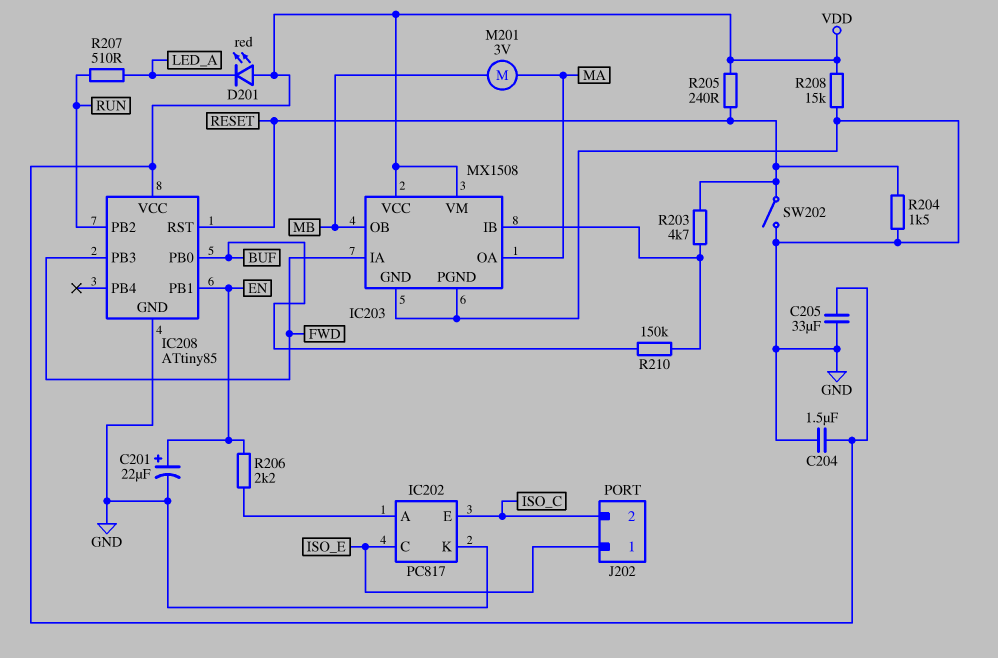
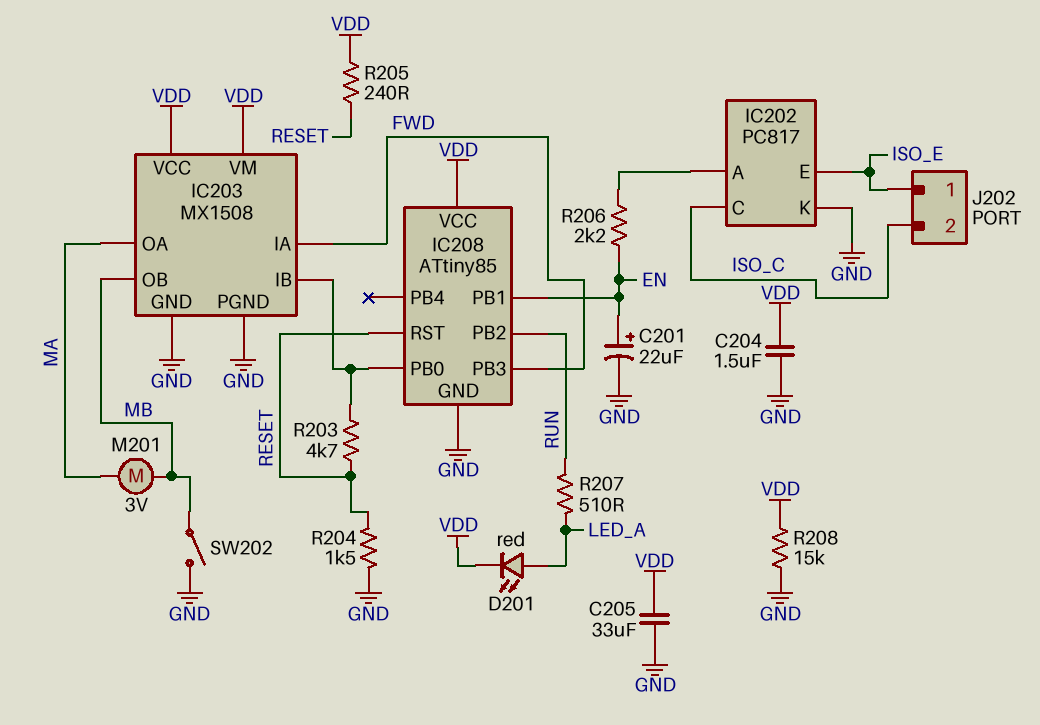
D201: LED red (A VDD, K LED_A) -> LED red (A LED_A, K VDD)
IC202 pin C: ISO_E -> ISO_C
IC202 pin E: ISO_C -> ISO_E
IC208 pin PB0: BUF -> IC203/IB
R210: 150k (BUF, IC203/IB) -> none
SW202: switch (GND, RESET) -> switch (GND, MB)

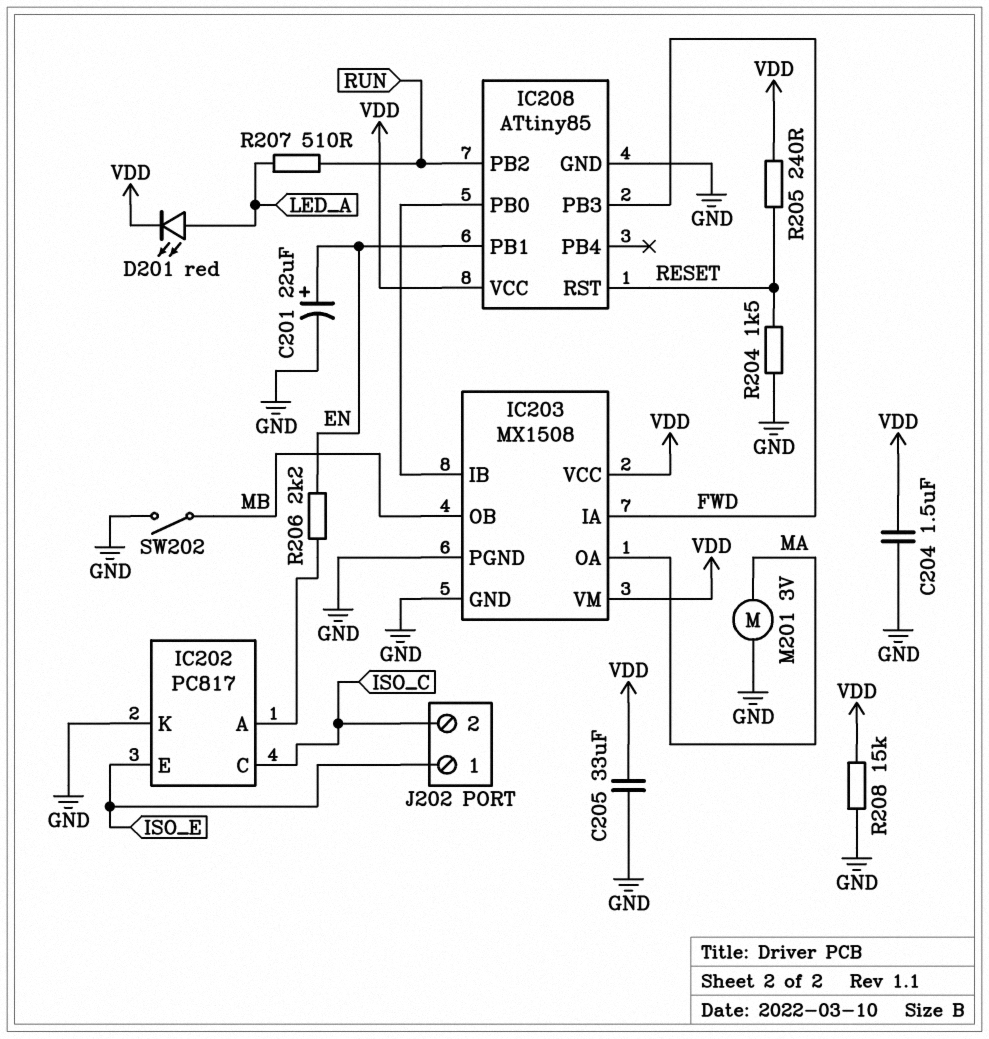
M201: motor 3V (MA, MB) -> motor 3V (GND, MA)
R203: 4.7k (IC203/IB, RESET) -> none

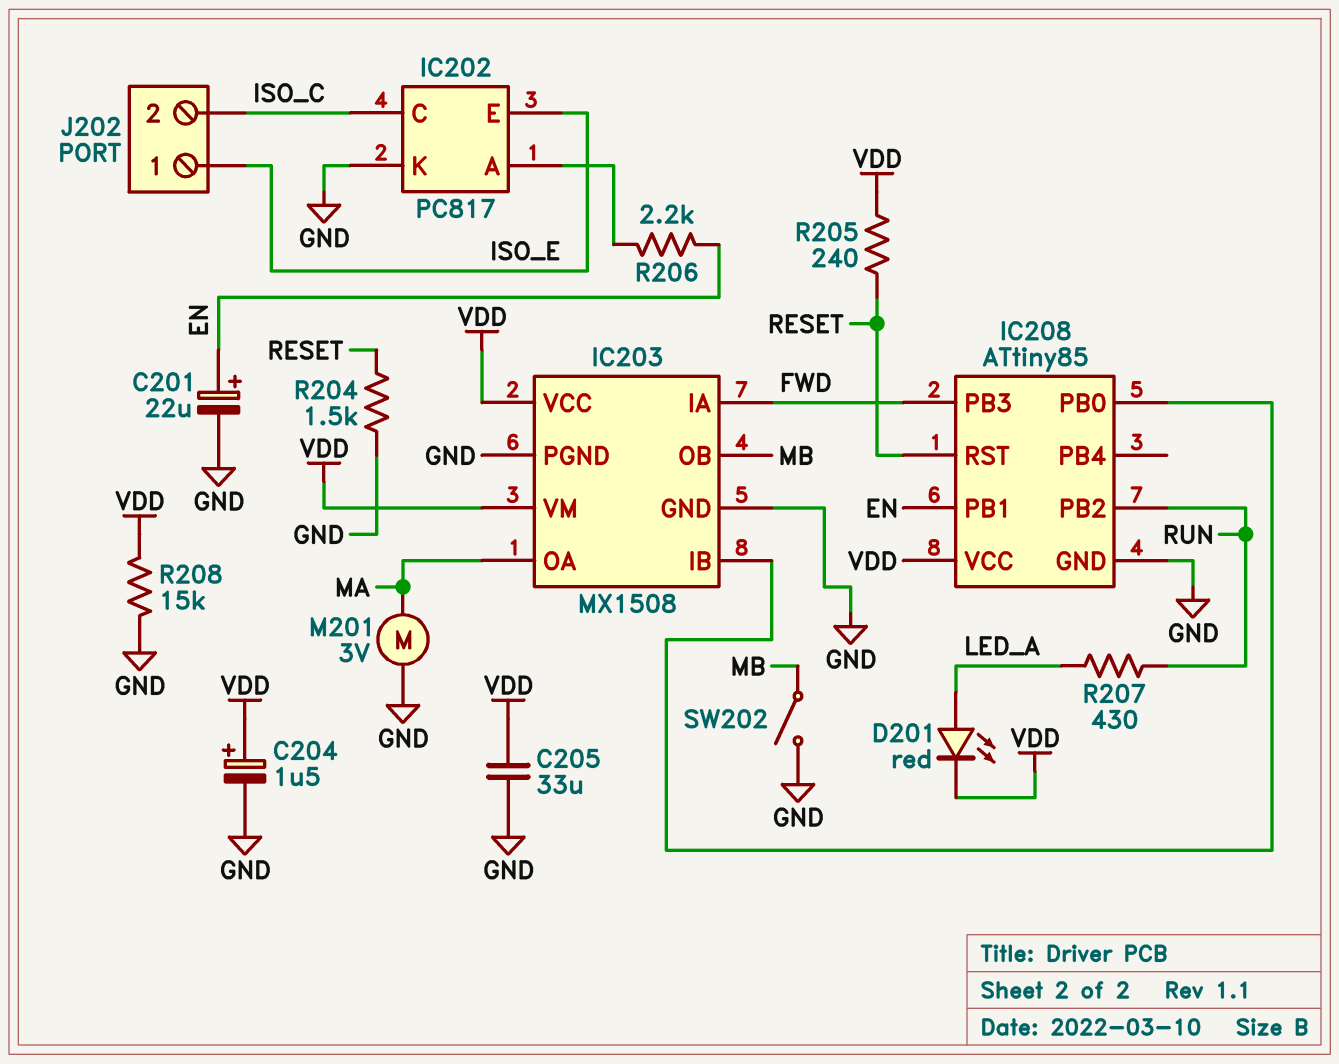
C204: 1.5uF (GND, VDD) -> 1.5uF (plus VDD, minus GND)
R207: 510 (LED_A, RUN) -> 430 (LED_A, RUN)

